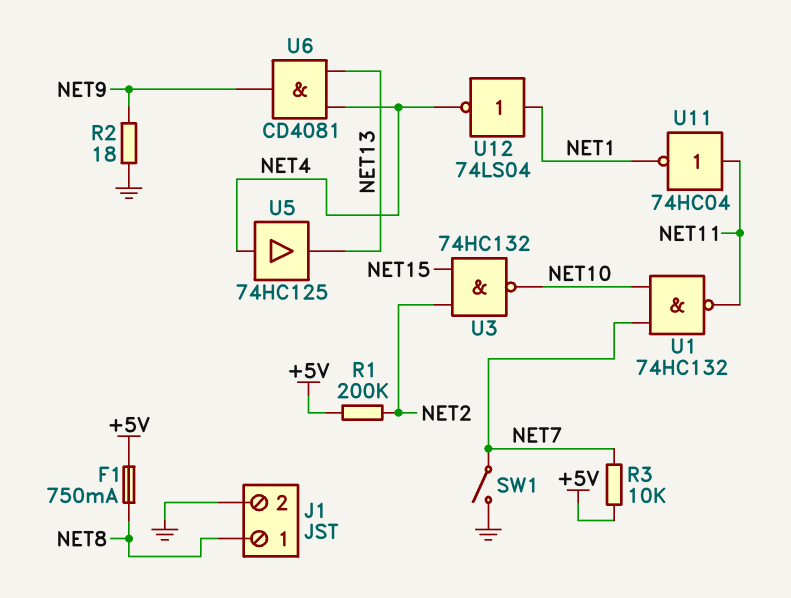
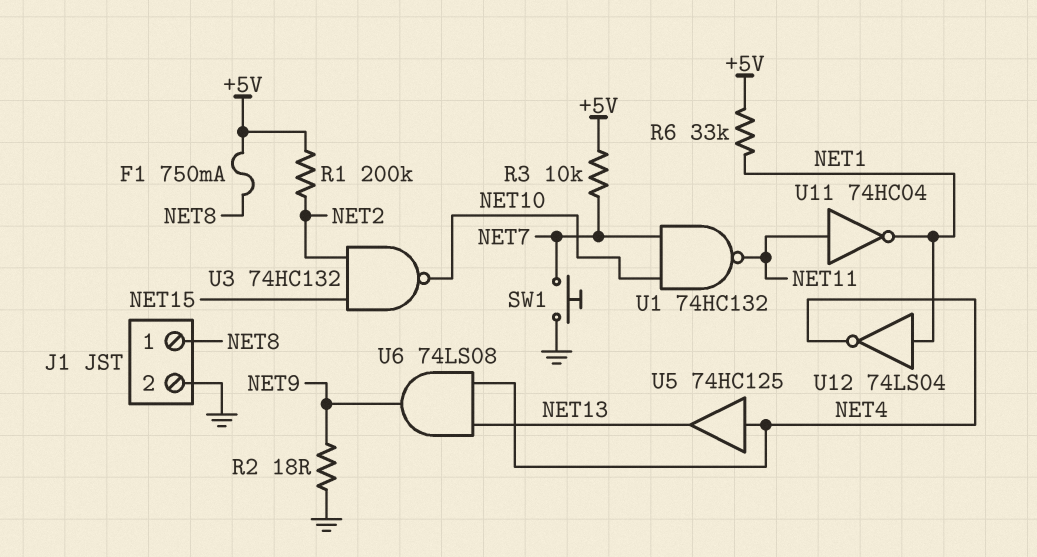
R6: none -> 33k (+5V, NET1)
SW1: switch (GND, NET7) -> button (GND, NET7)
U6: AND CD4081 (in NET4, in NET13, out NET9) -> AND 74LS08 (in NET4, in NET13, out NET9)

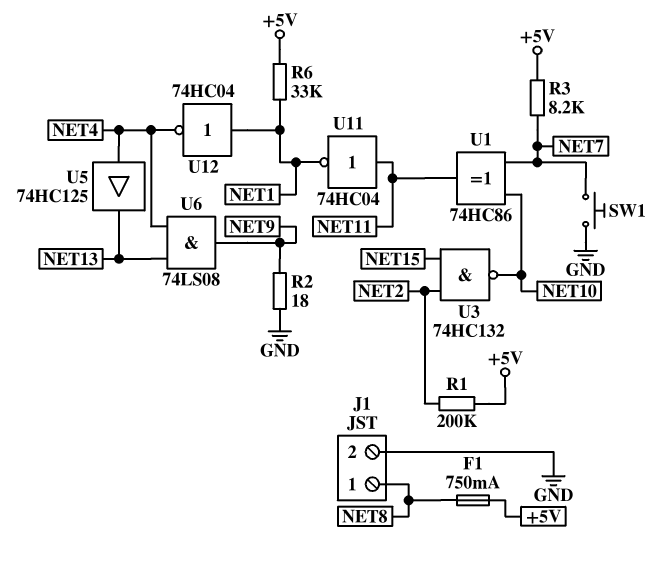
R3: 10k (+5V, NET7) -> 8.2k (+5V, NET7)
U1: NAND 74HC132 (in NET7, in NET10, out NET11) -> XOR 74HC86 (in NET7, in NET10, out NET11)
U12: NOT 74LS04 (in NET1, out NET4) -> NOT 74HC04 (in NET1, out NET4)

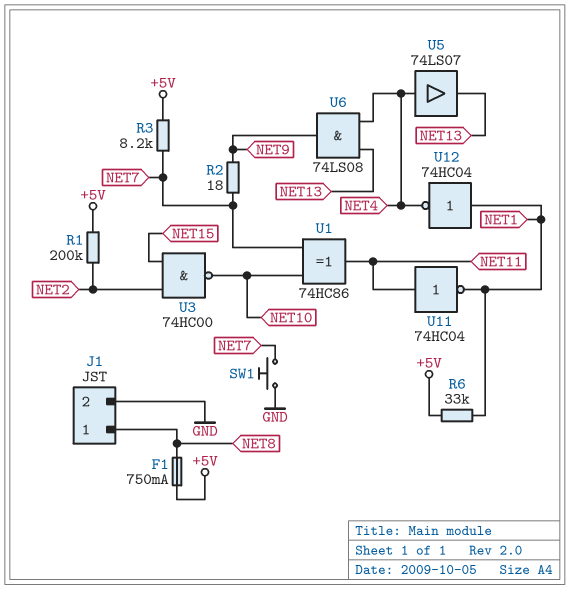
R2: 18 (GND, NET9) -> 18 (NET7, NET9)
U3: NAND 74HC132 (in NET2, in NET15, out NET10) -> NAND 74HC00 (in NET2, in NET15, out NET10)
U5: buffer 74HC125 (in NET4, out NET13) -> buffer 74LS07 (in NET4, out NET13)

